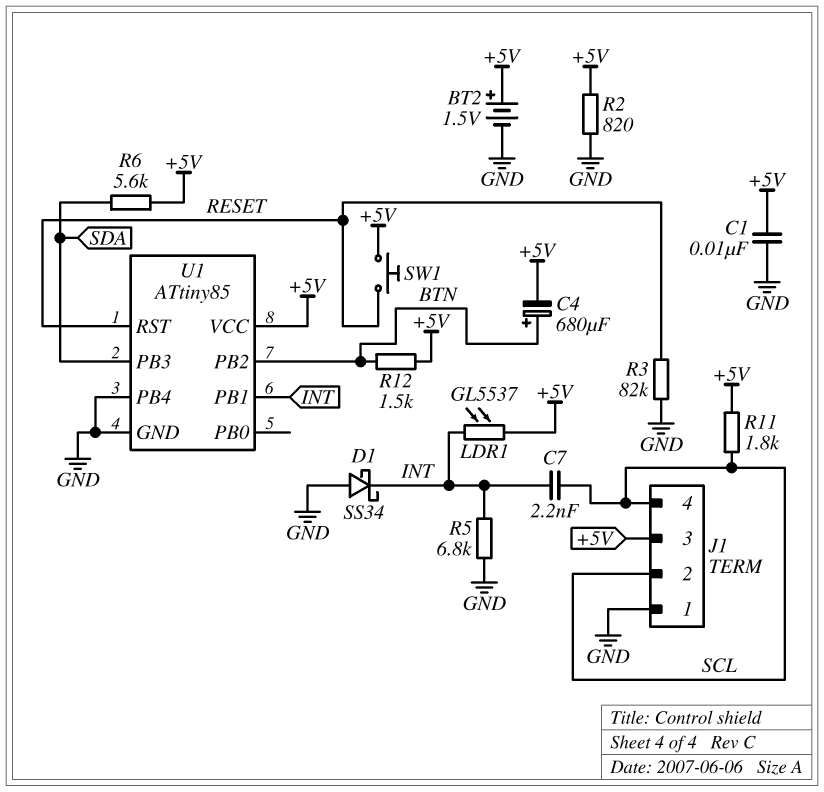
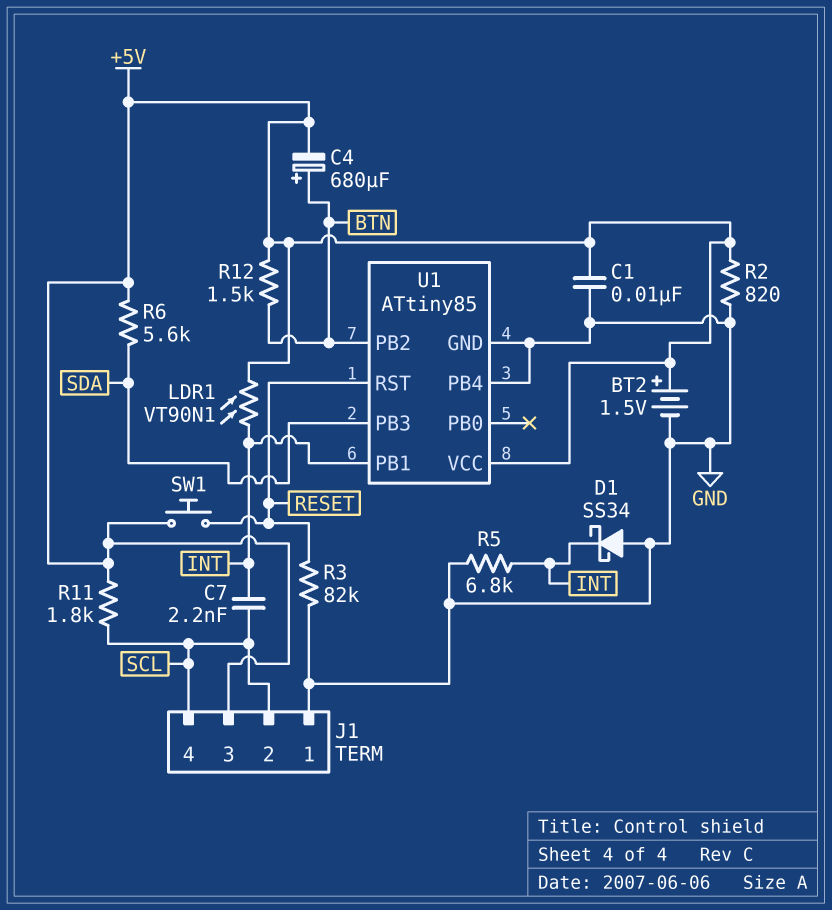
LDR1: GL5537 (+5V, INT) -> VT90N1 (+5V, INT)

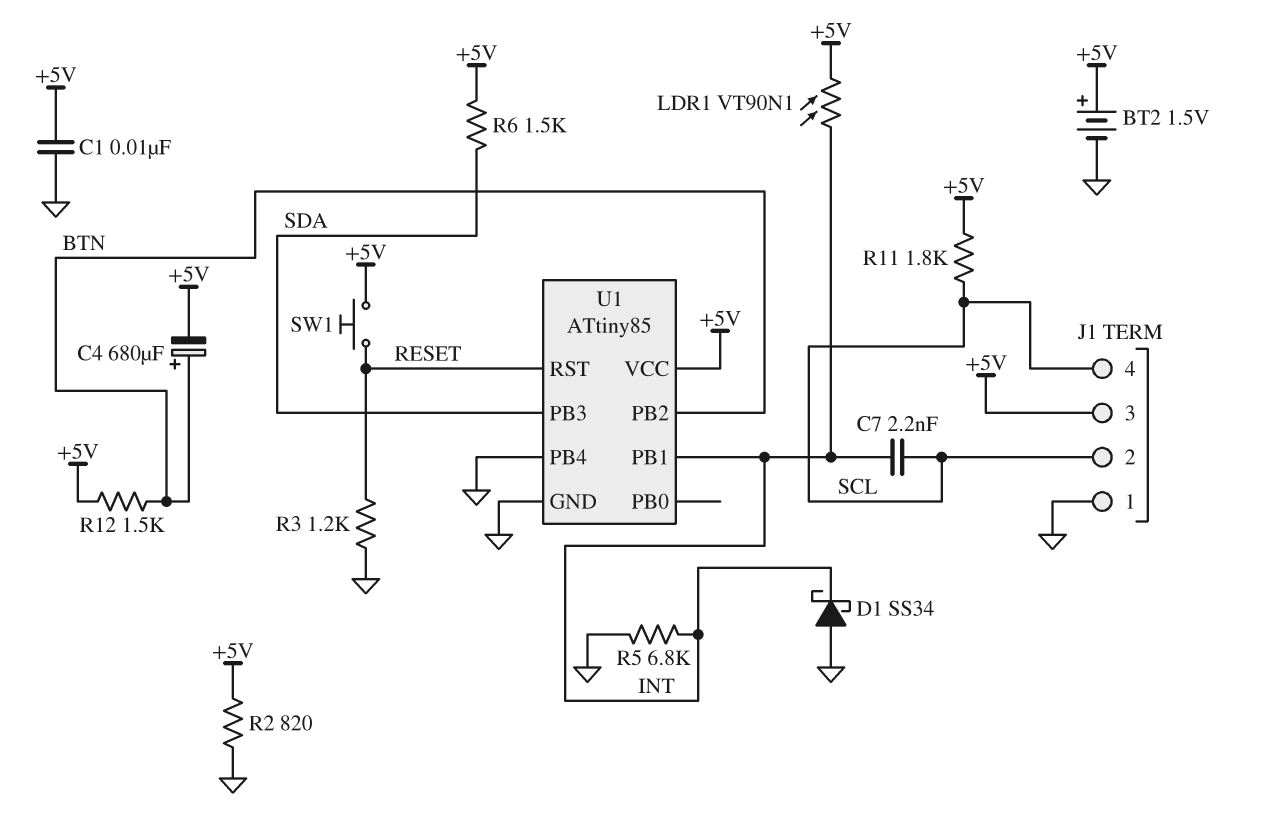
R3: 82k (GND, RESET) -> 1.2k (GND, RESET)
R6: 5.6k (+5V, SDA) -> 1.5k (+5V, SDA)

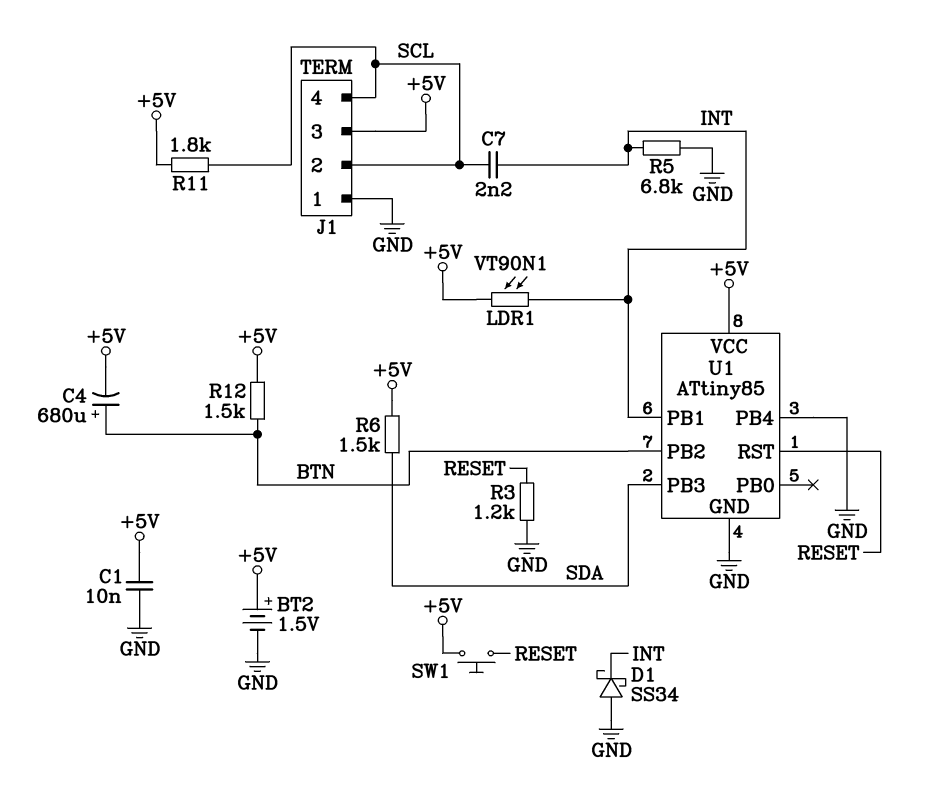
R2: 820 (+5V, GND) -> none

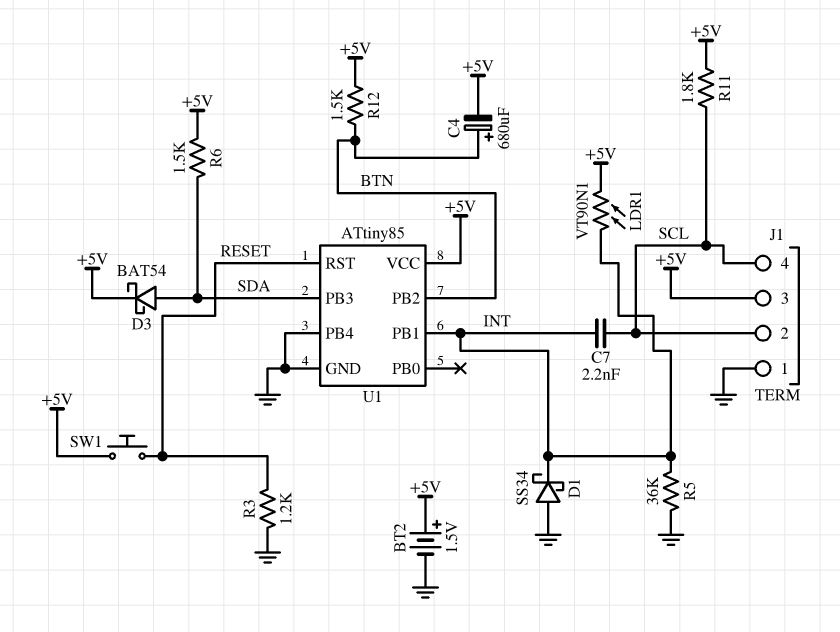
C1: 10nF (+5V, GND) -> none
D3: none -> schottky BAT54 (A SDA, K +5V)
R5: 6.8k (GND, INT) -> 36k (GND, INT)

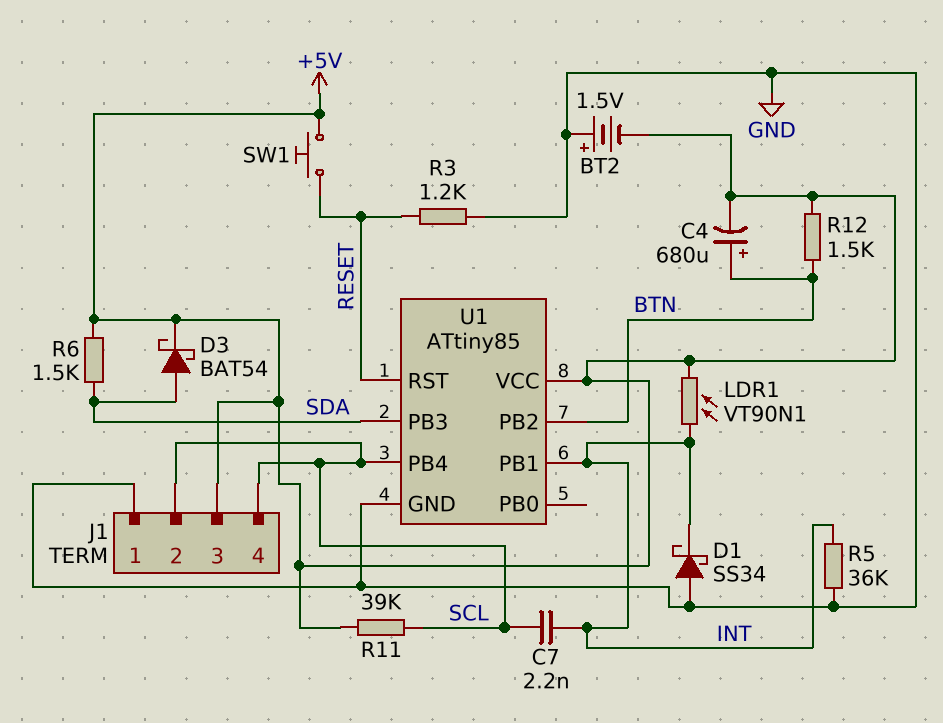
BT2: 1.5V (plus +5V, minus GND) -> 1.5V (plus GND, minus +5V)
R11: 1.8k (+5V, SCL) -> 39k (+5V, SCL)
U1 pin PB4: GND -> SCL

